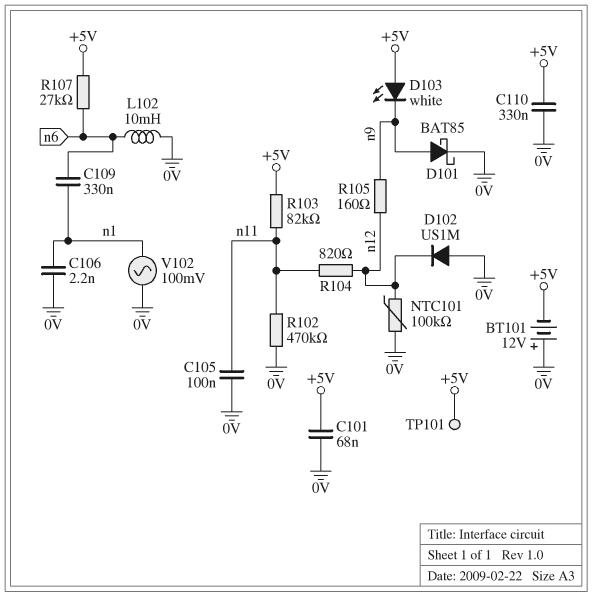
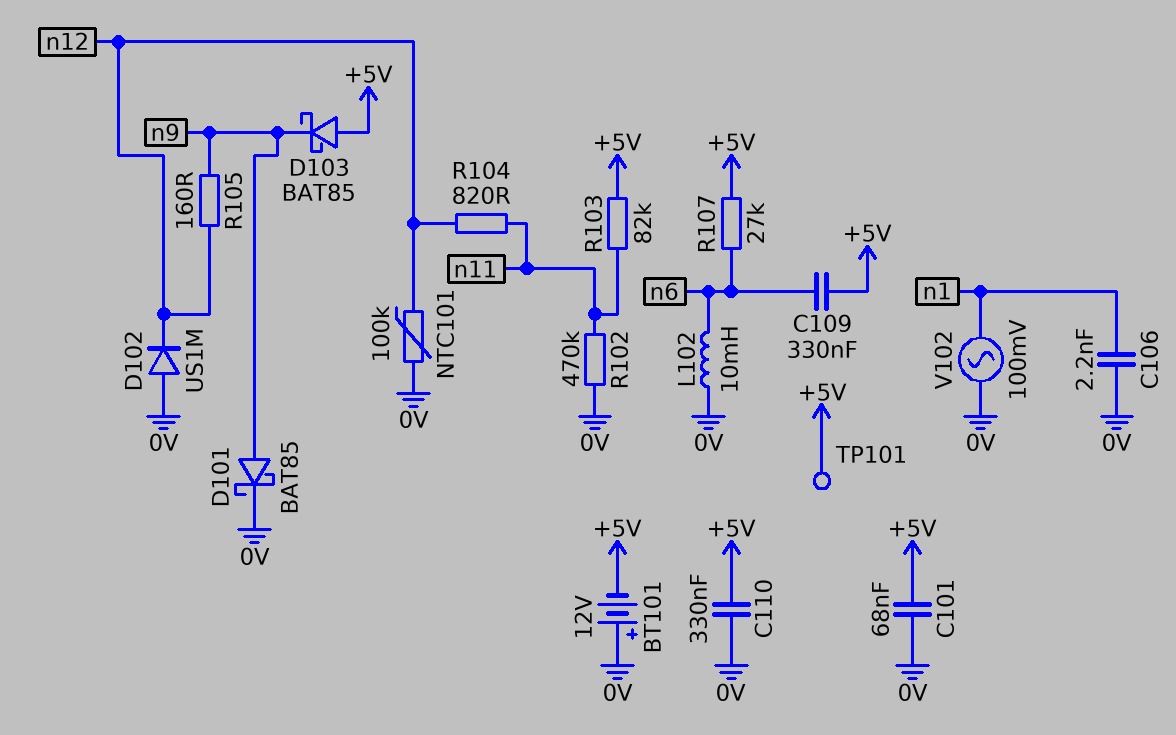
C105: 100nF (0V, n11) -> none
C109: 330nF (n1, n6) -> 330nF (+5V, n6)
D103: LED white (A +5V, K n9) -> schottky BAT85 (A +5V, K n9)

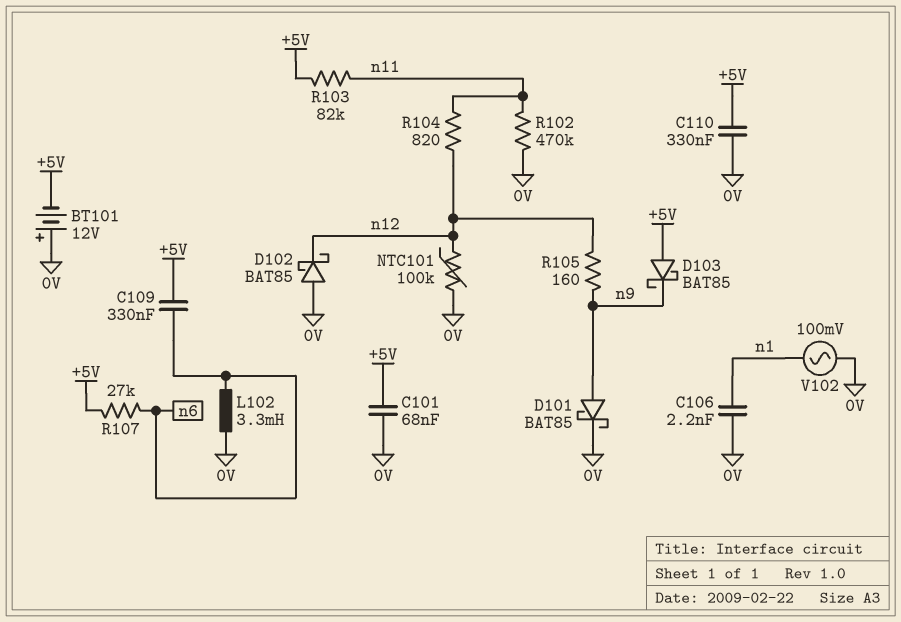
D102: diode US1M (A 0V, K n12) -> schottky BAT85 (A 0V, K n12)
L102: 10mH (0V, n6) -> 3.3mH (0V, n6)
TP101: test point (+5V) -> none

